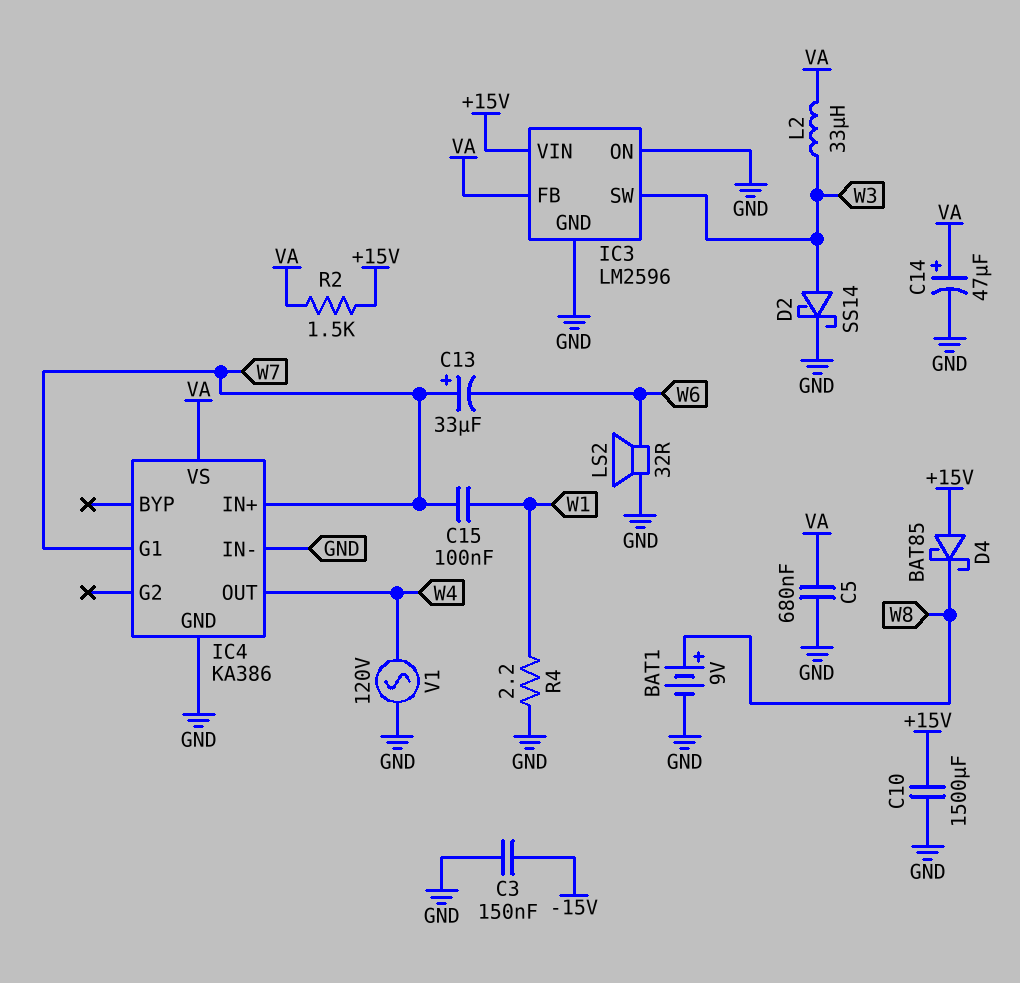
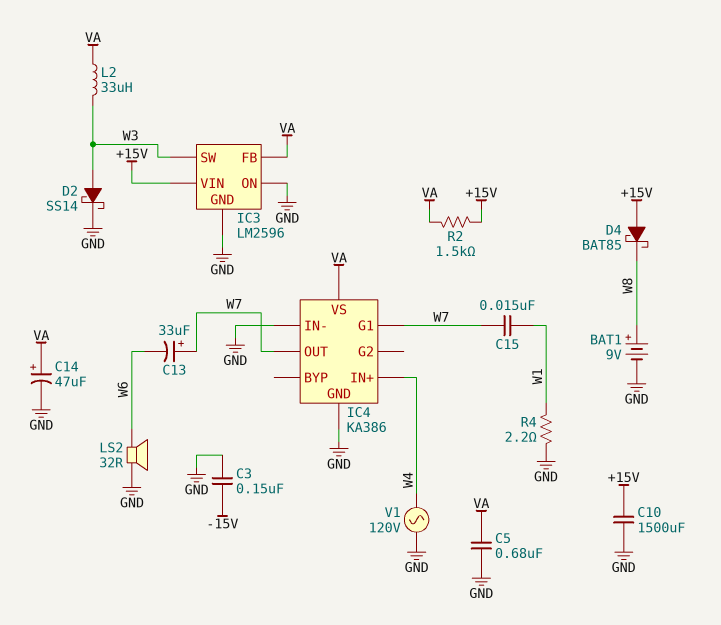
C15: 100nF (W1, W7) -> 15nF (W1, W7)
IC4 pin IN+: W7 -> W4
IC4 pin OUT: W4 -> W7

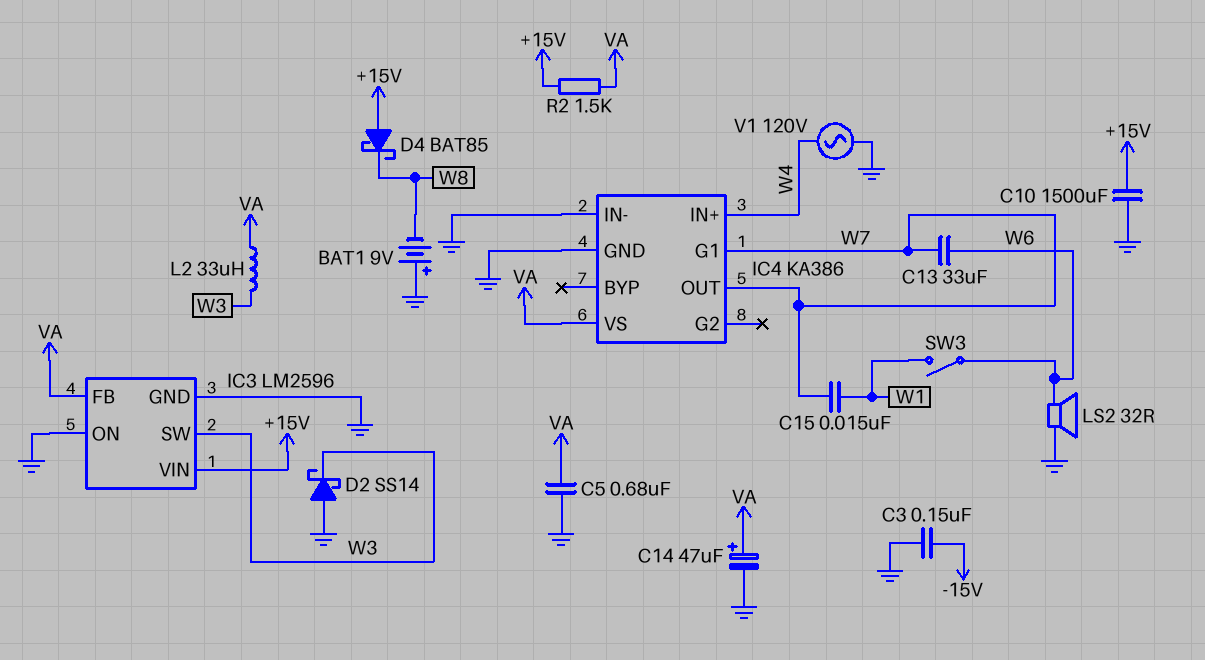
BAT1: 9V (plus W8, minus GND) -> 9V (plus GND, minus W8)
C13: 33uF (plus W7, minus W6) -> 33uF (W6, W7)
D2: schottky SS14 (A W3, K GND) -> schottky SS14 (A GND, K W3)
R4: 2.2 (GND, W1) -> none
SW3: none -> switch (W1, W6)

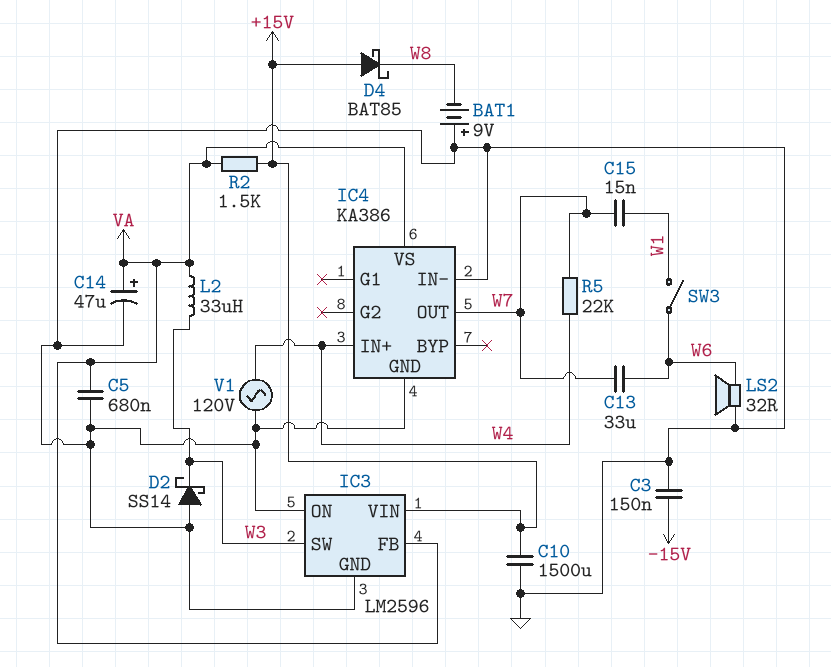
IC4 pin G1: W7 -> none
R5: none -> 22k (W4, W7)

